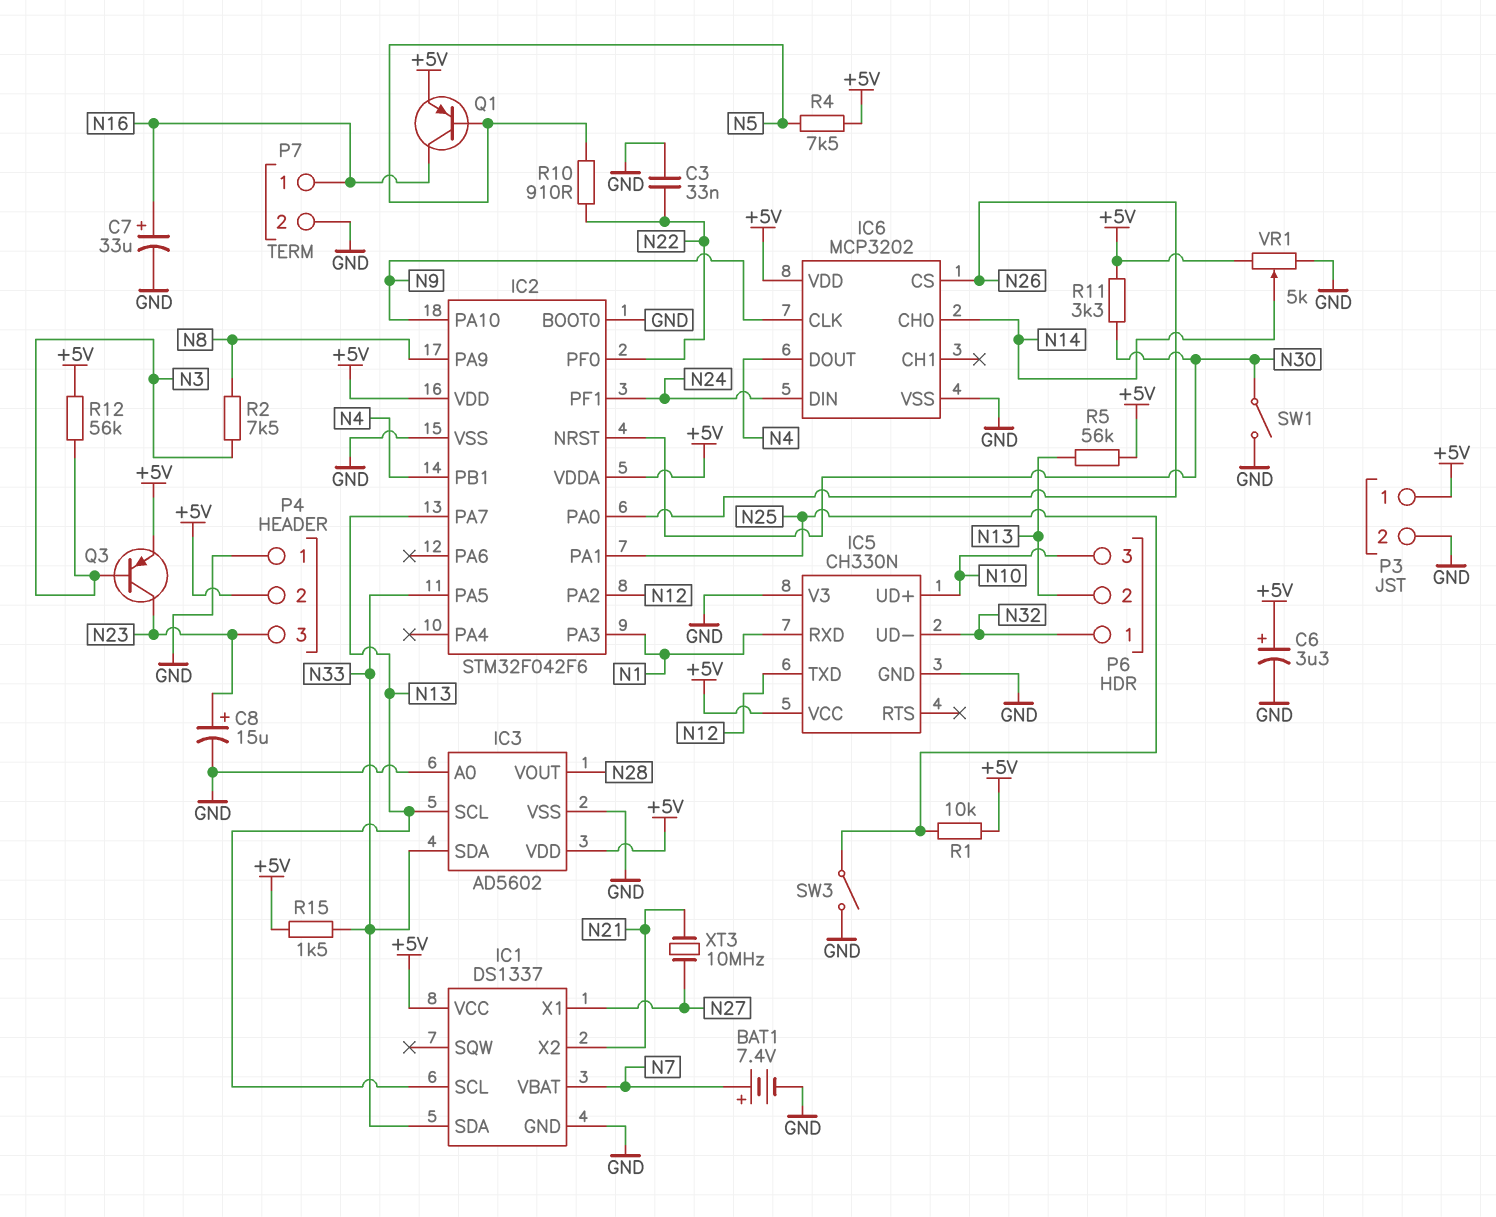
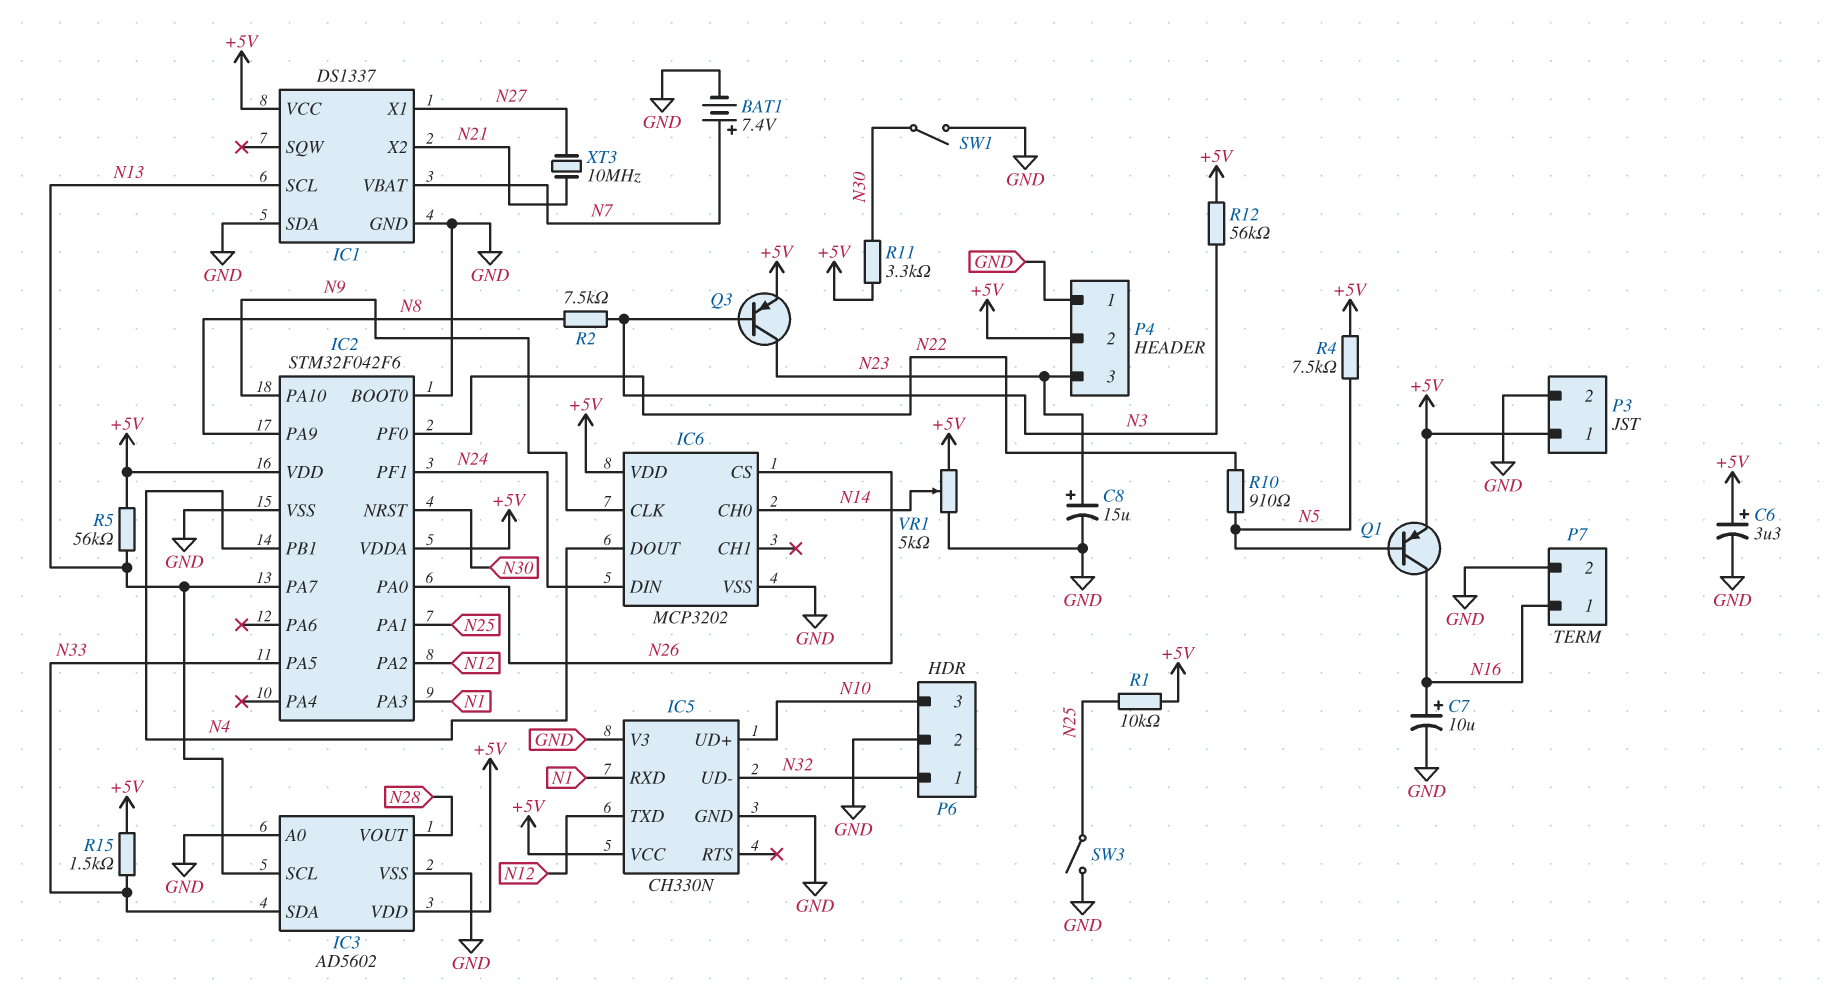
C3: 33nF (GND, N22) -> none
C7: 33uF (plus N16, minus GND) -> 10uF (plus N16, minus GND)
IC1 pin SDA: N33 -> GND
P6 pin 2: N13 -> GND

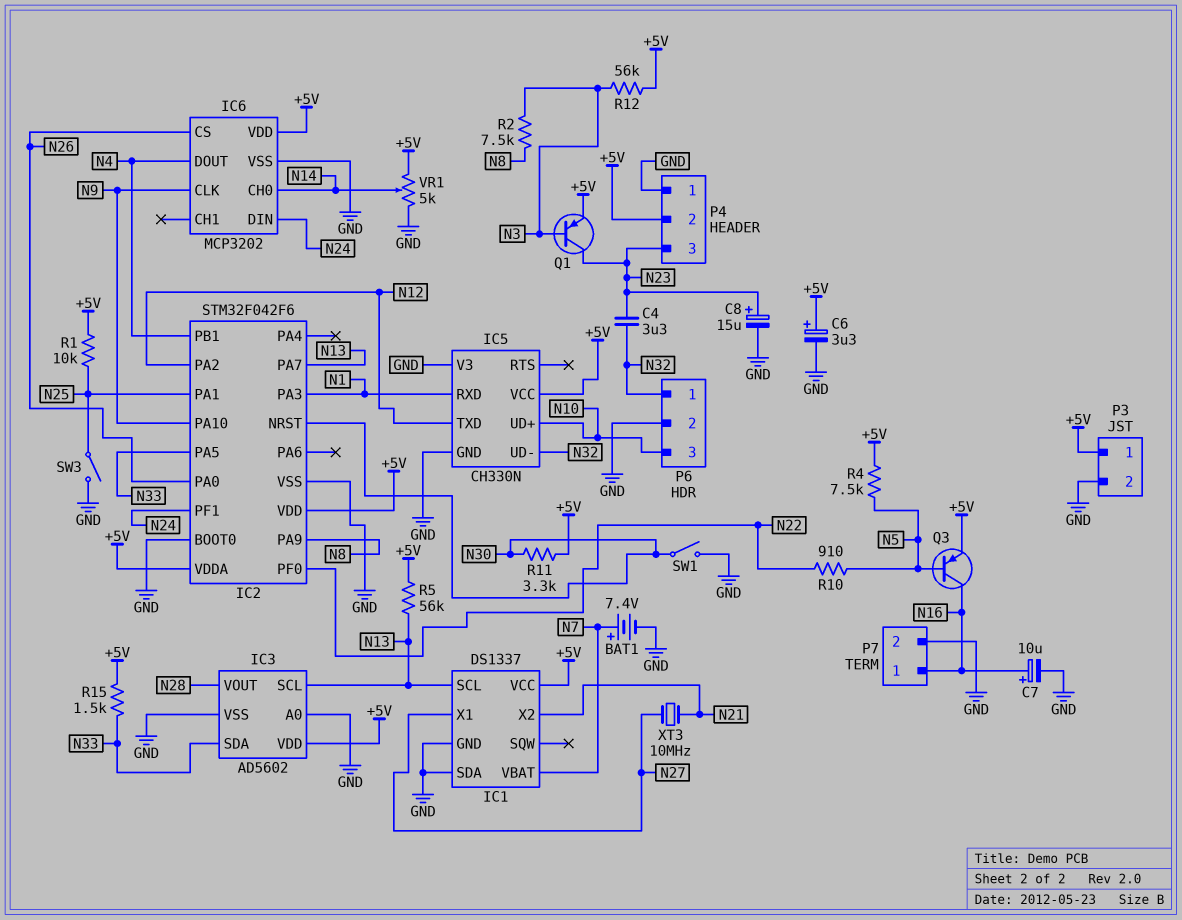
C4: none -> 3.3uF (N23, N32)
Q1: PNP (B N5, C N16, E +5V) -> PNP (B N3, C N23, E +5V)
Q3: PNP (B N3, C N23, E +5V) -> PNP (B N5, C N16, E +5V)

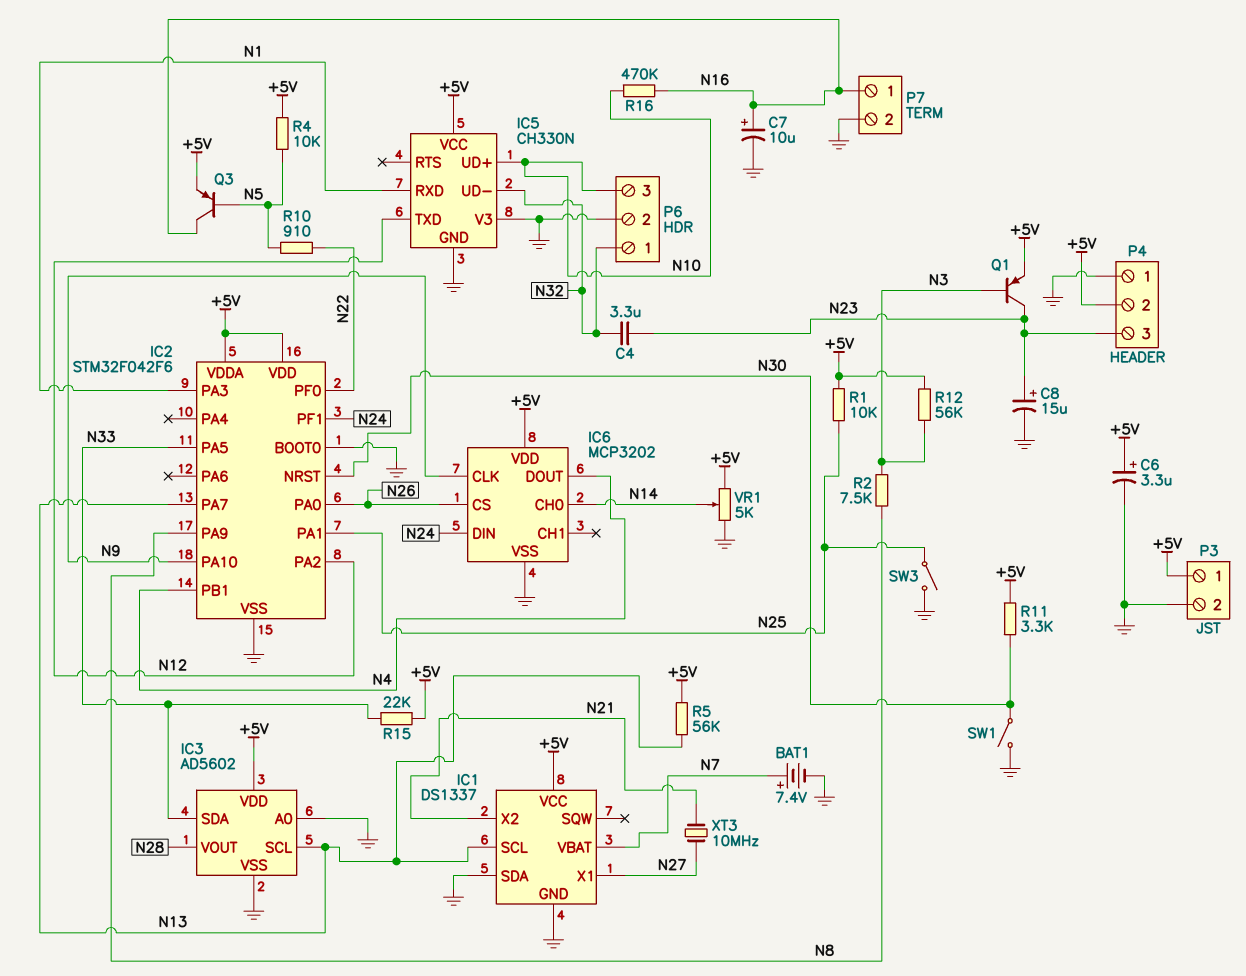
R4: 7.5k (+5V, N5) -> 10k (+5V, N5)
R15: 1.5k (+5V, N33) -> 22k (+5V, N33)
R16: none -> 470k (N10, N16)

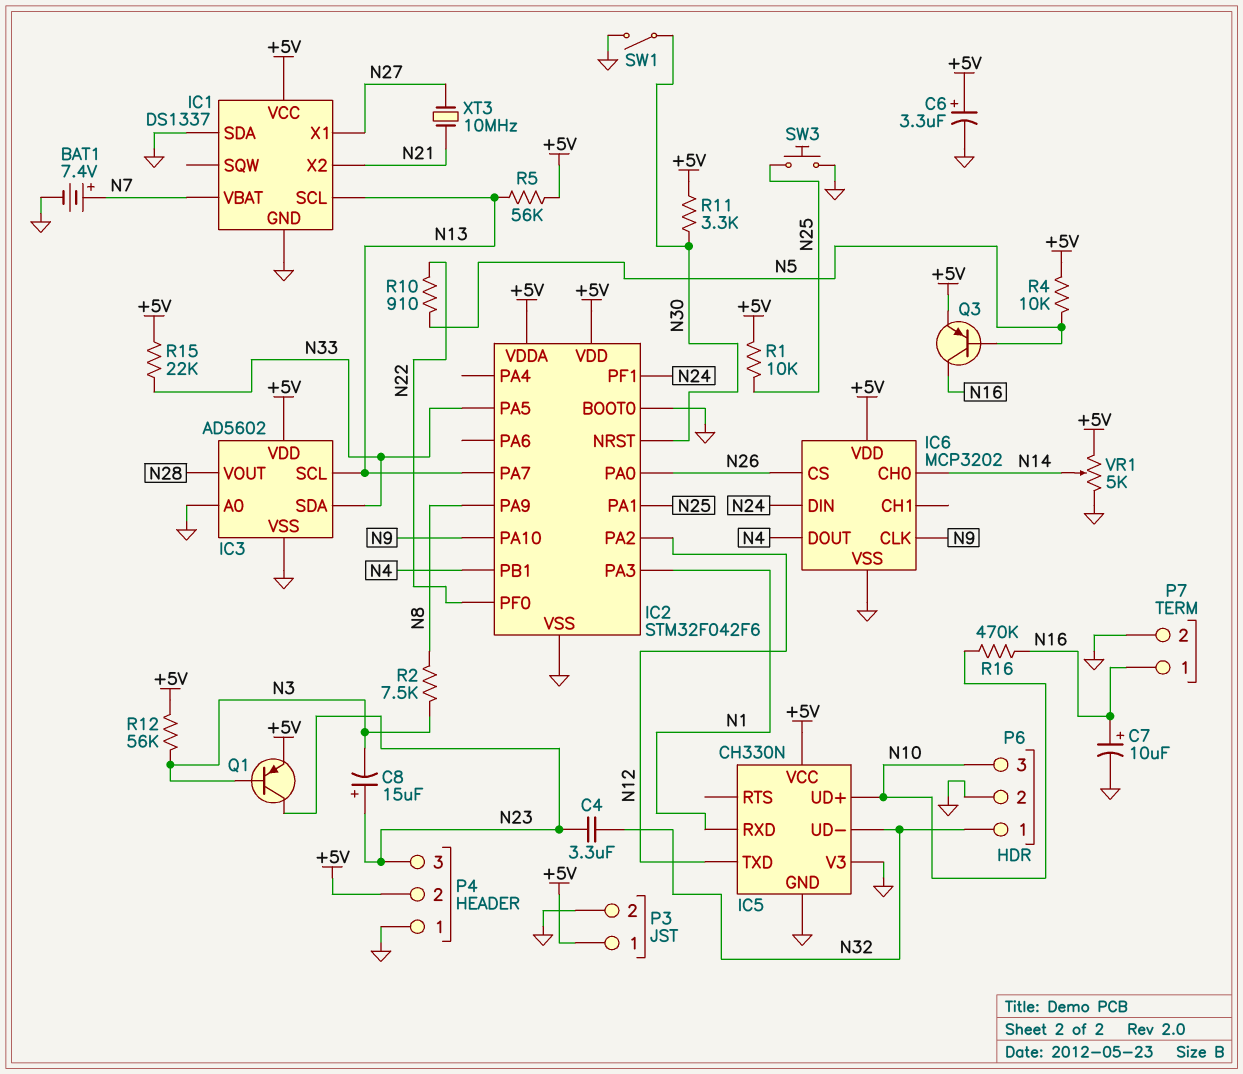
C8: 15uF (plus N23, minus GND) -> 15uF (plus N23, minus N3)
SW3: switch (GND, N25) -> button (GND, N25)

